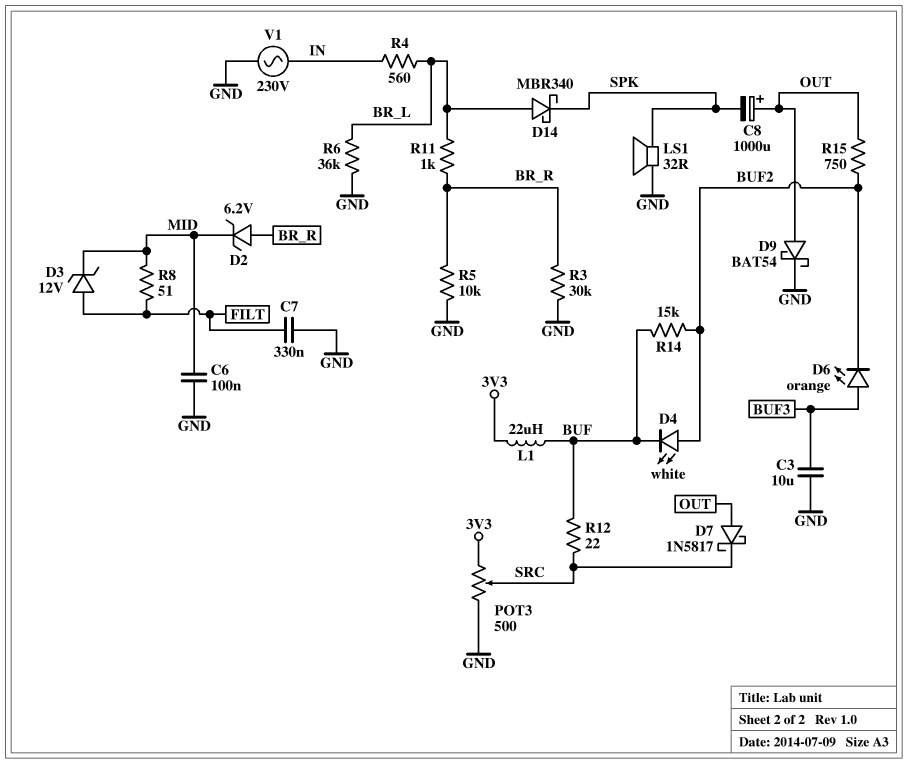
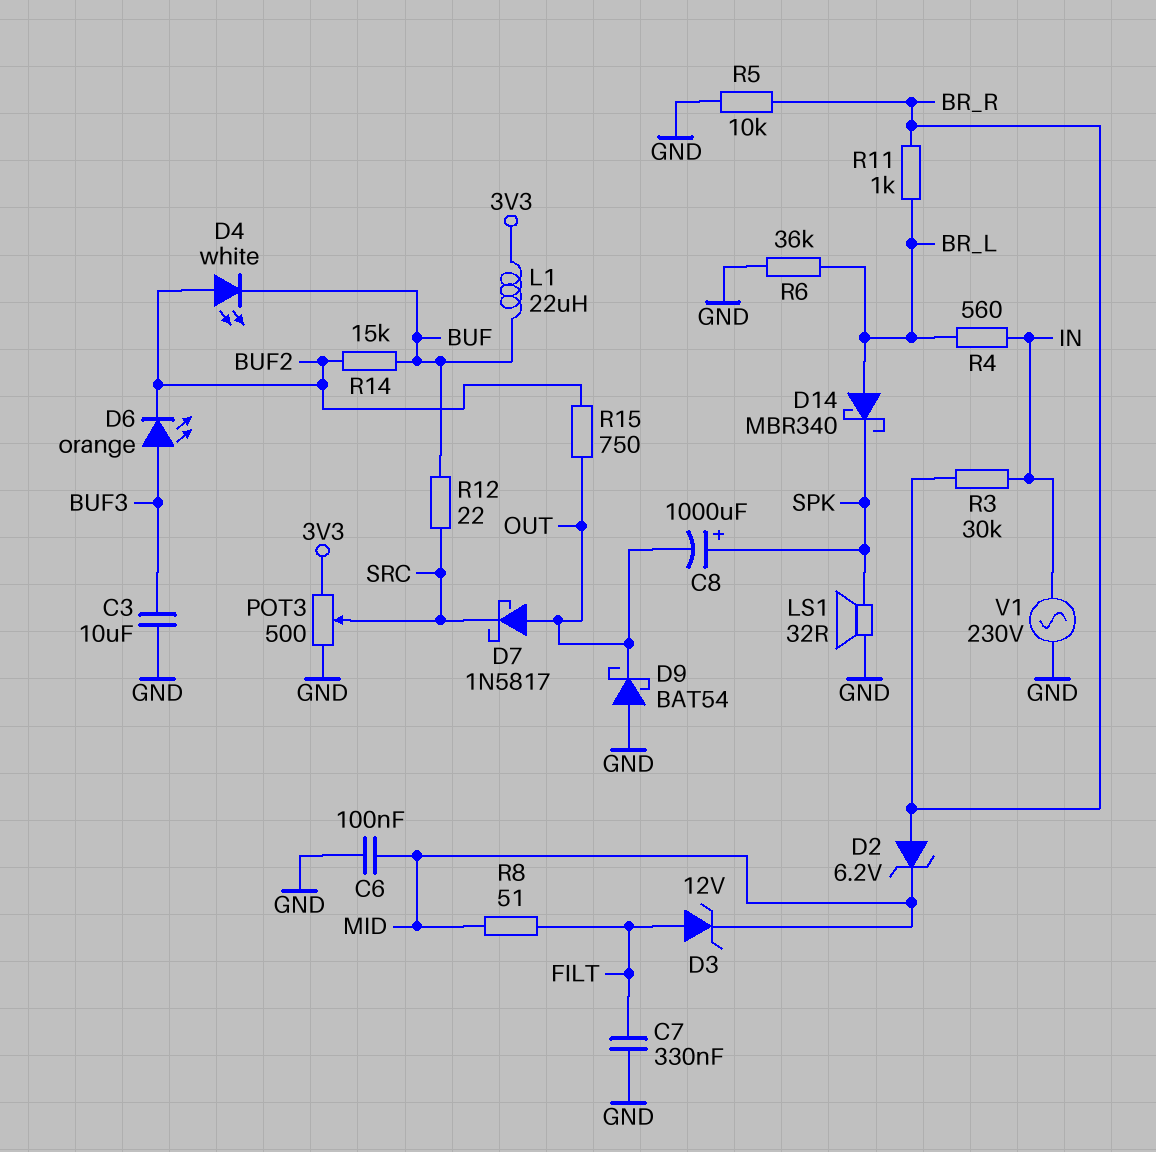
C8: 1000uF (plus OUT, minus SPK) -> 1000uF (plus SPK, minus OUT)
D9: schottky BAT54 (A OUT, K GND) -> schottky BAT54 (A GND, K OUT)
R3: 30k (BR_R, GND) -> 30k (BR_R, IN)

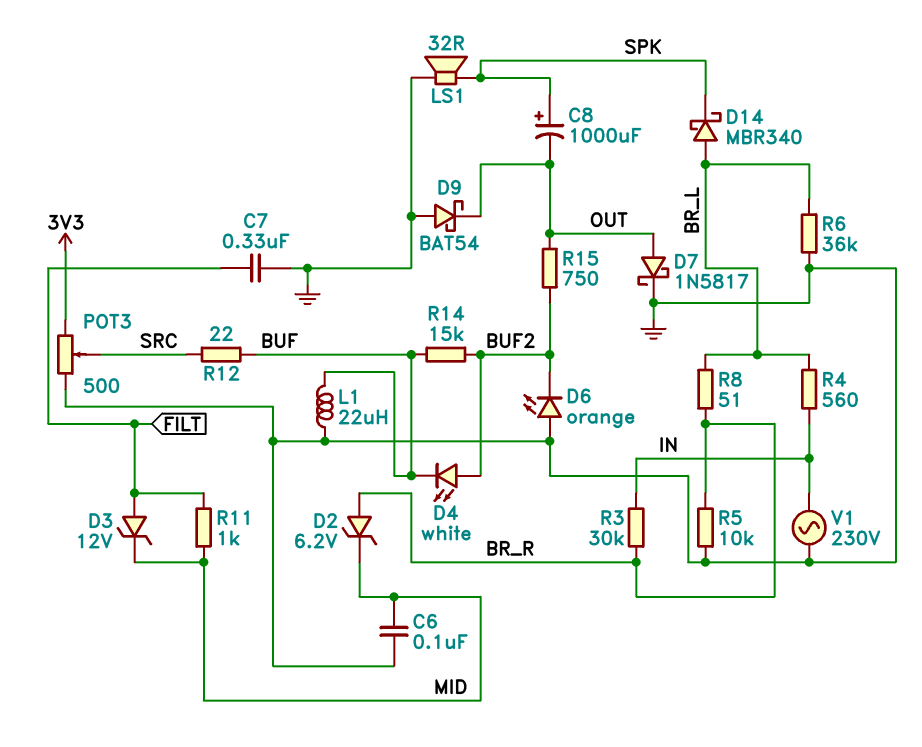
C3: 10uF (BUF3, GND) -> none
D6: LED orange (A BUF3, K BUF2) -> LED orange (A GND, K BUF2)
D7: schottky 1N5817 (A OUT, K SRC) -> schottky 1N5817 (A OUT, K GND)
L1: 22uH (3V3, BUF) -> 22uH (BUF, GND)
R8: 51 (FILT, MID) -> 51 (BR_L, BR_R)
R11: 1k (BR_L, BR_R) -> 1k (FILT, MID)

